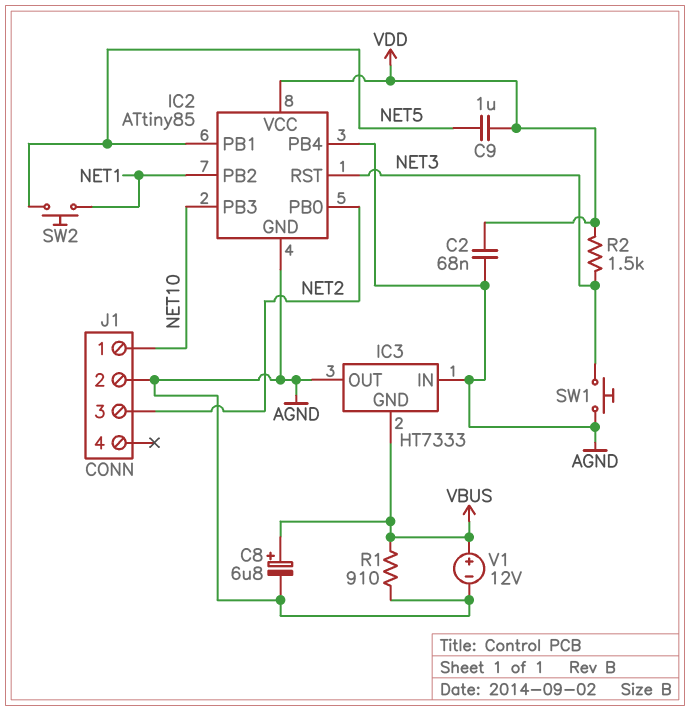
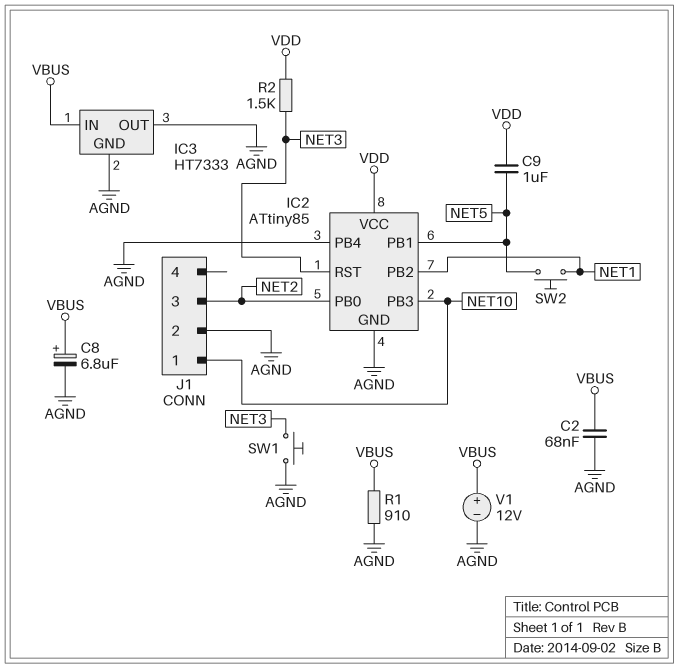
C2: 68nF (AGND, VDD) -> 68nF (AGND, VBUS)
IC3 pin GND: VBUS -> AGND
IC3 pin IN: AGND -> VBUS

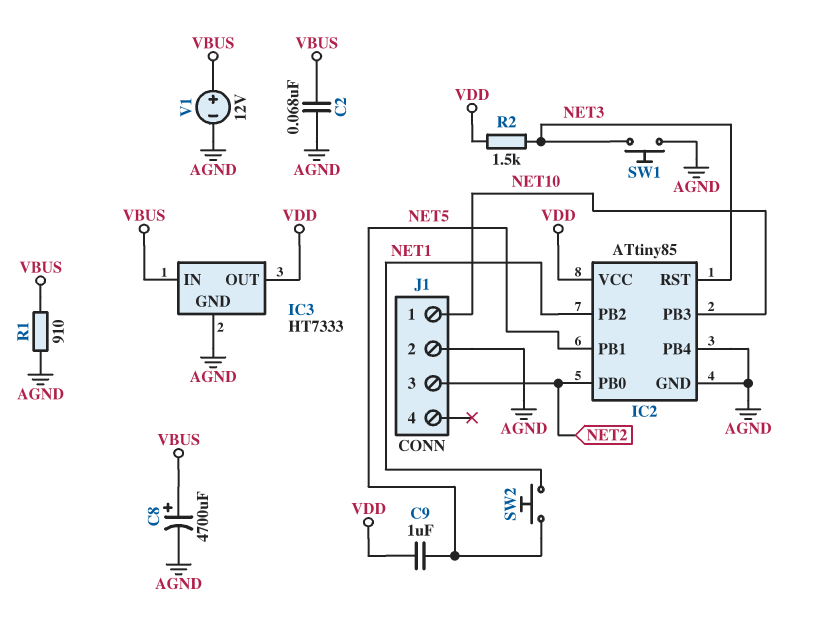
C8: 6.8uF (plus VBUS, minus AGND) -> 4700uF (plus VBUS, minus AGND)
IC3 pin OUT: AGND -> VDD

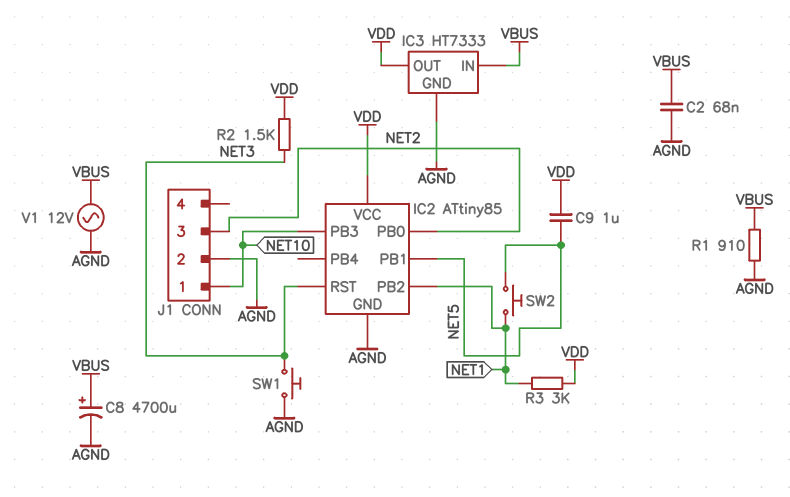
IC2 pin PB4: AGND -> none
R3: none -> 3k (NET1, VDD)
V1: 12V (plus VBUS, minus AGND) -> AC 12V (AGND, VBUS)

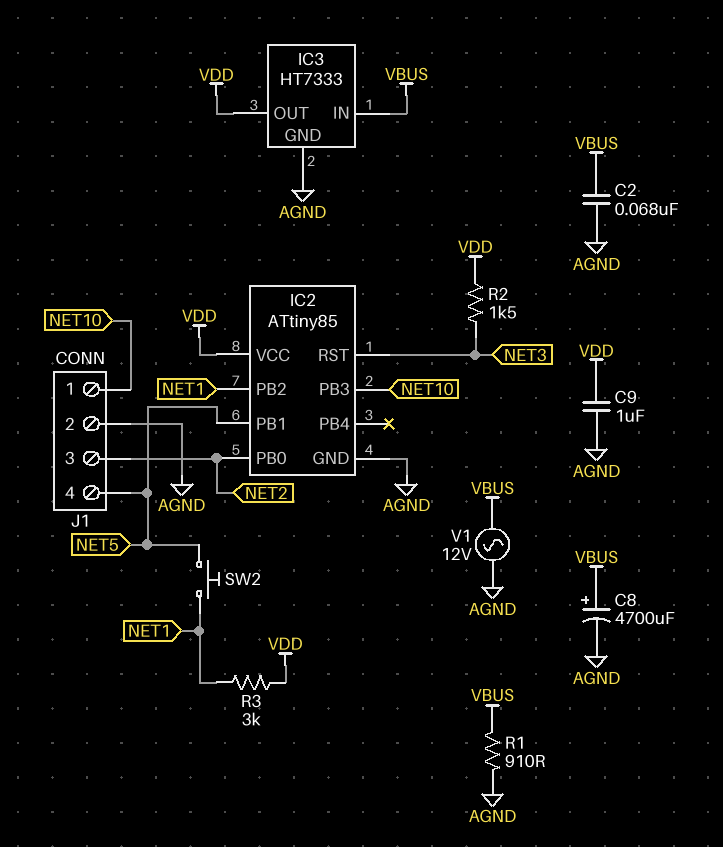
C9: 1uF (NET5, VDD) -> 1uF (AGND, VDD)
J1 pin 4: none -> NET5
SW1: button (AGND, NET3) -> none

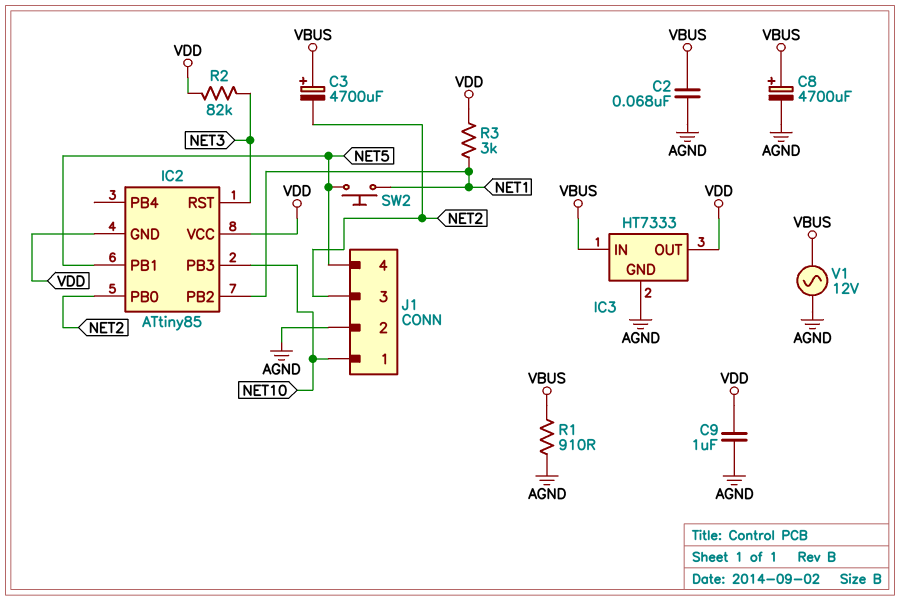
C3: none -> 4700uF (plus VBUS, minus NET2)
IC2 pin GND: AGND -> VDD
R2: 1.5k (NET3, VDD) -> 82k (NET3, VDD)

